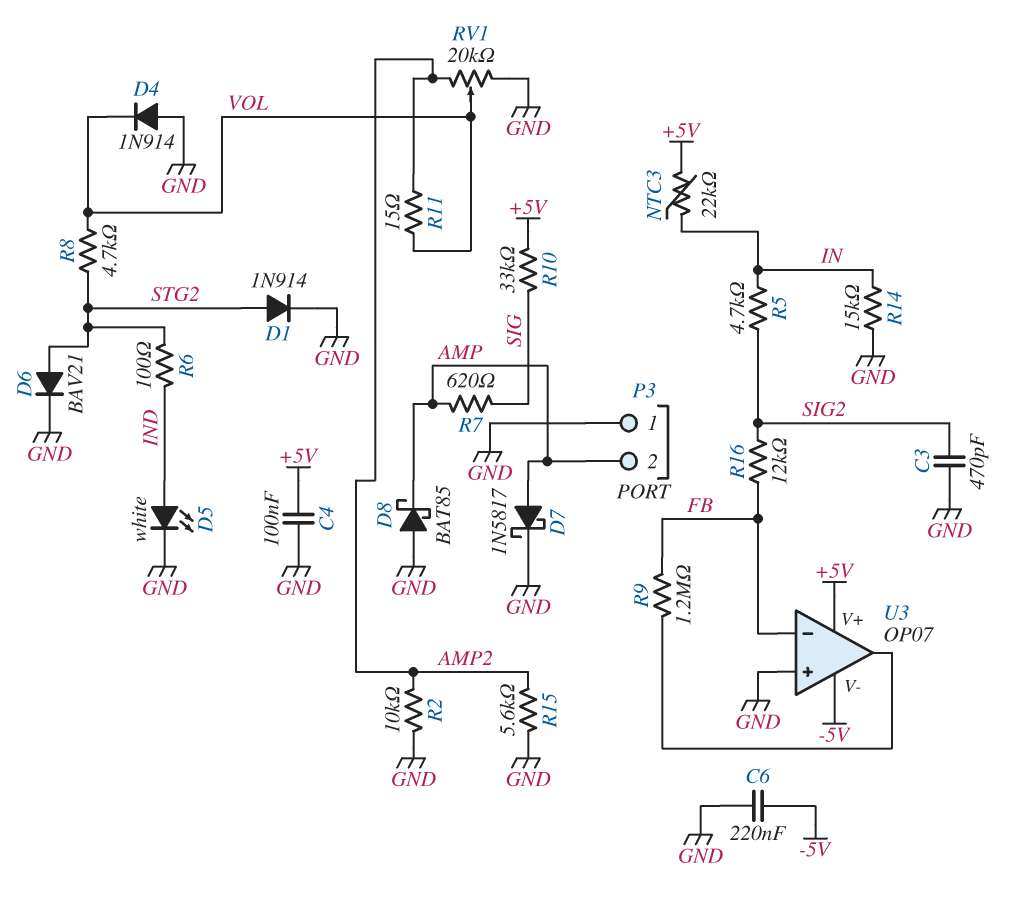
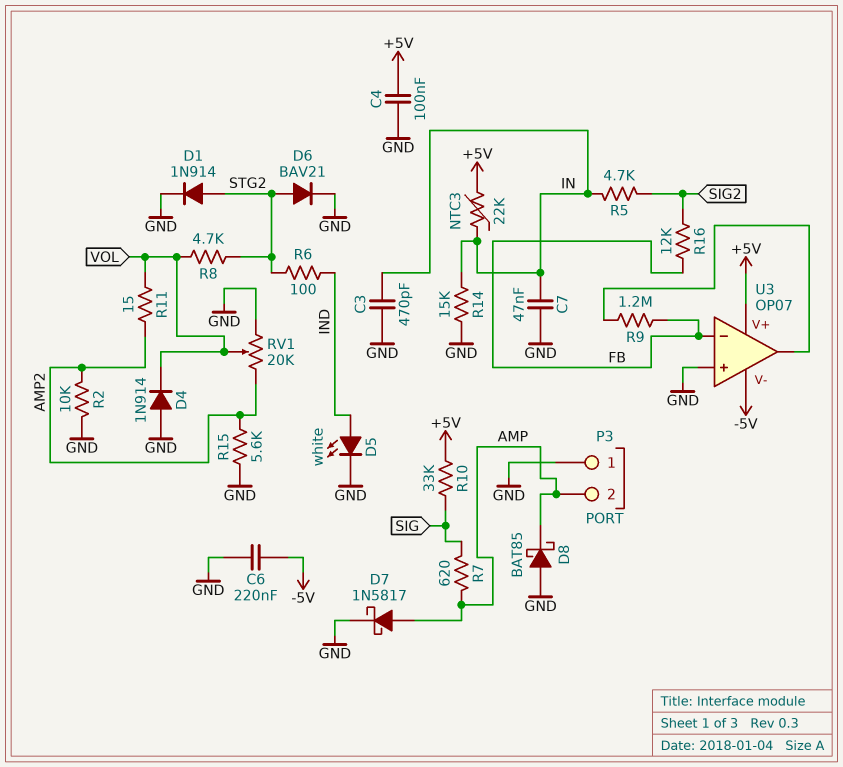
C3: 470pF (GND, SIG2) -> 470pF (GND, IN)
C7: none -> 47nF (GND, IN)

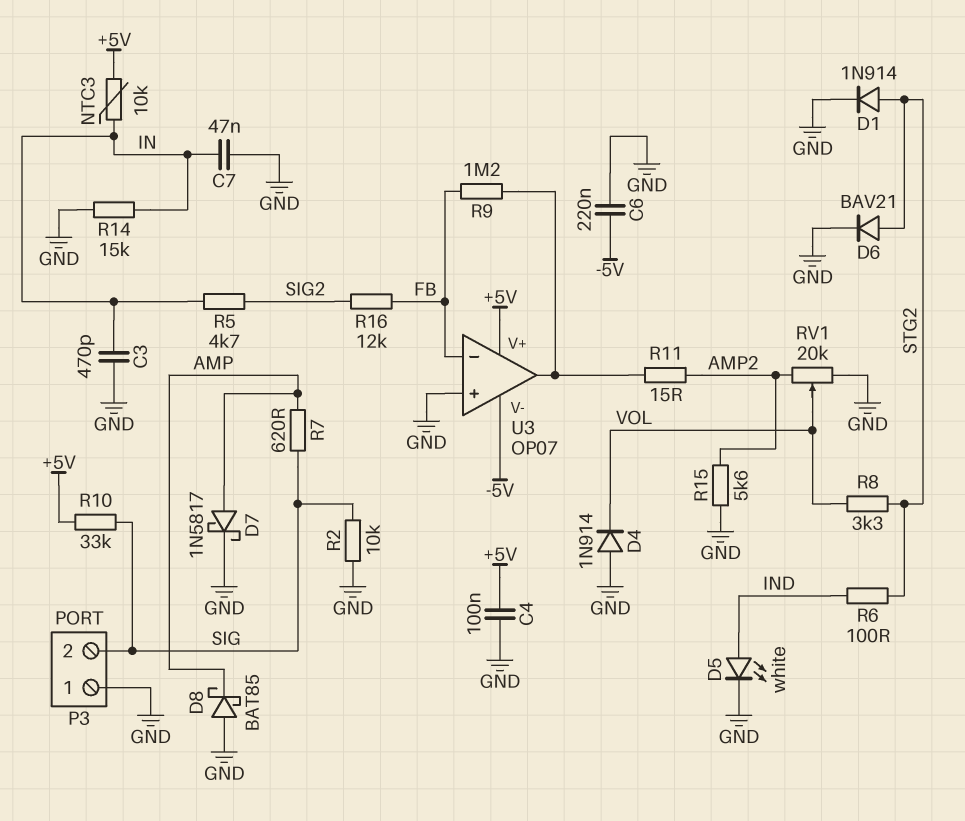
NTC3: 22k (+5V, IN) -> 10k (+5V, IN)
P3 pin 2: AMP -> SIG
R2: 10k (AMP2, GND) -> 10k (GND, SIG)
R8: 4.7k (STG2, VOL) -> 3.3k (STG2, VOL)
R11: 15 (AMP2, VOL) -> 15 (AMP2, U3/out)

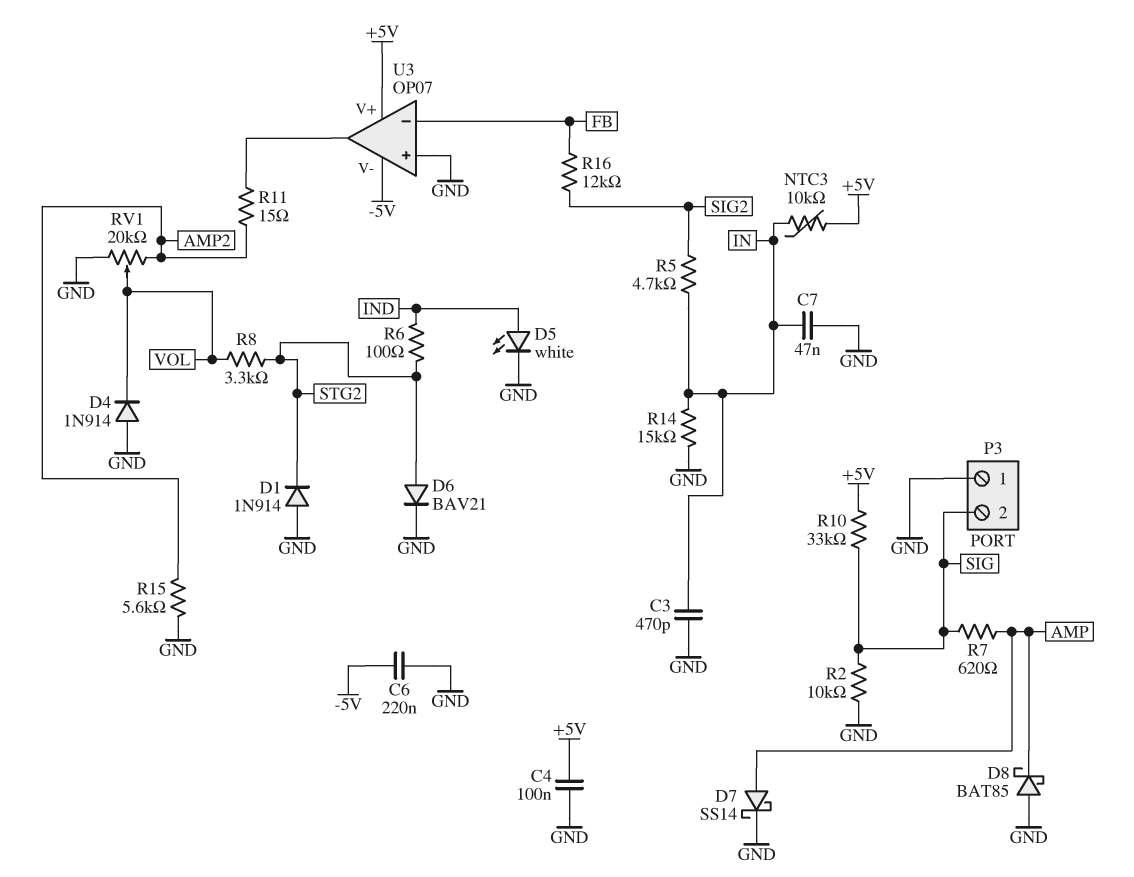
D1: diode 1N914 (A STG2, K GND) -> diode 1N914 (A GND, K STG2)
D7: schottky 1N5817 (A AMP, K GND) -> schottky SS14 (A AMP, K GND)
R9: 1.2M (FB, U3/out) -> none

